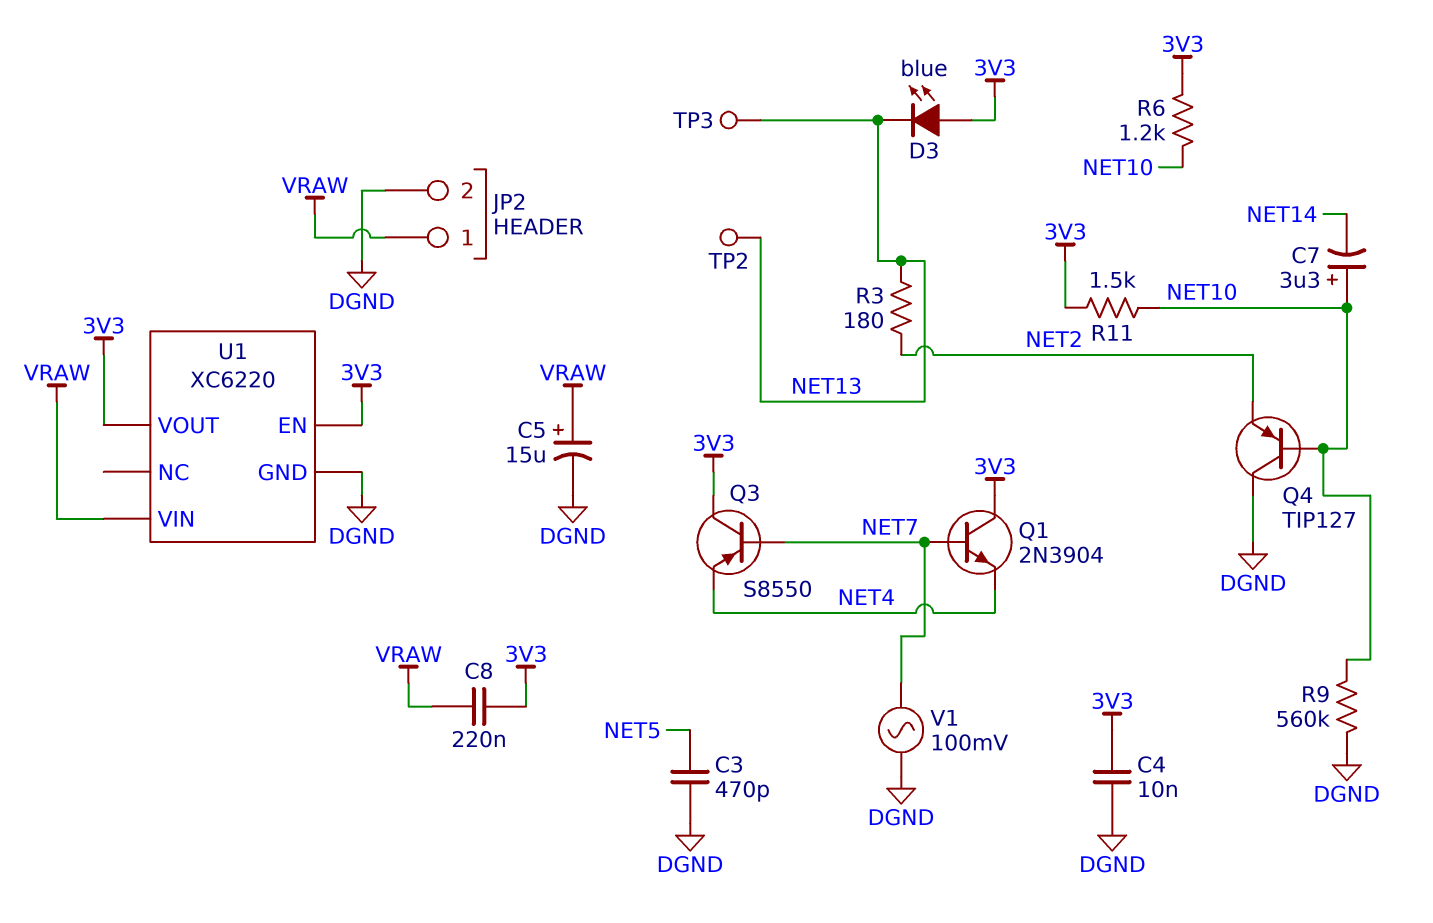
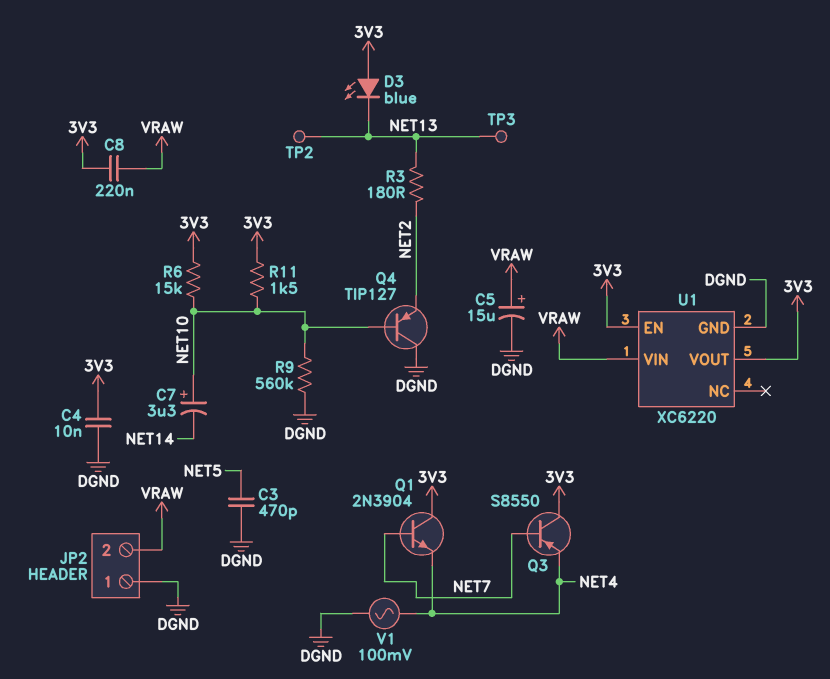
JP2 pin 1: VRAW -> DGND
JP2 pin 2: DGND -> VRAW
R6: 1.2k (3V3, NET10) -> 15k (3V3, NET10)
V1: AC 100mV (DGND, NET7) -> AC 100mV (DGND, NET4)

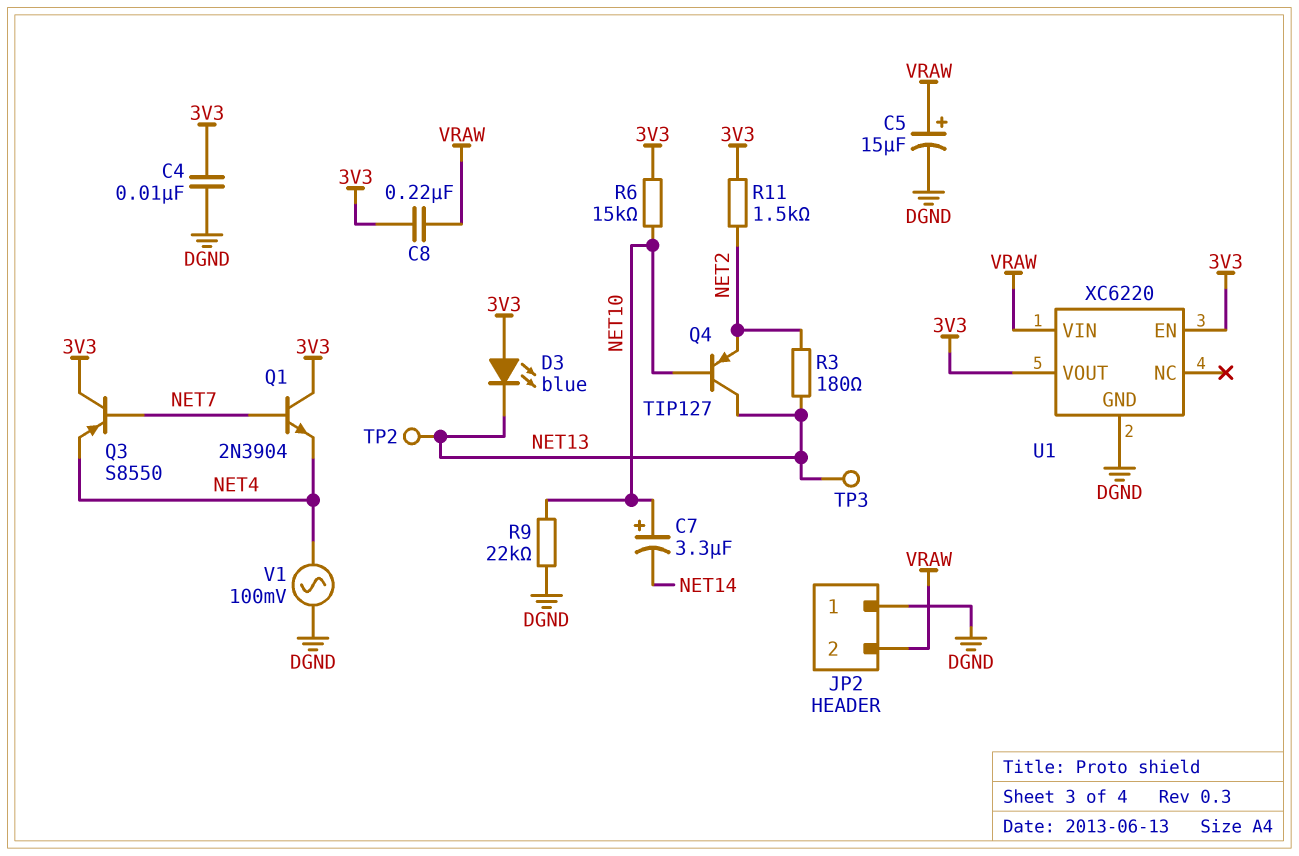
C3: 470pF (DGND, NET5) -> none
Q4: PNP TIP127 (B NET10, C DGND, E NET2) -> PNP TIP127 (B NET10, C NET13, E NET2)
R9: 560k (DGND, NET10) -> 22k (DGND, NET10)
R11: 1.5k (3V3, NET10) -> 1.5k (3V3, NET2)

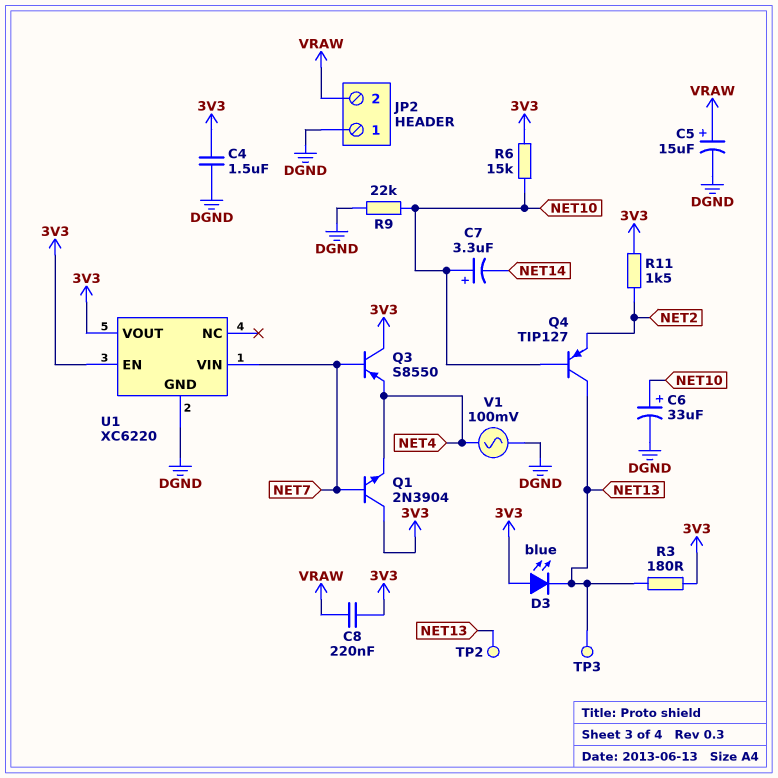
C4: 10nF (3V3, DGND) -> 1.5uF (3V3, DGND)
C6: none -> 33uF (plus NET10, minus DGND)
R3: 180 (NET2, NET13) -> 180 (3V3, NET13)
U1 pin VIN: VRAW -> NET7

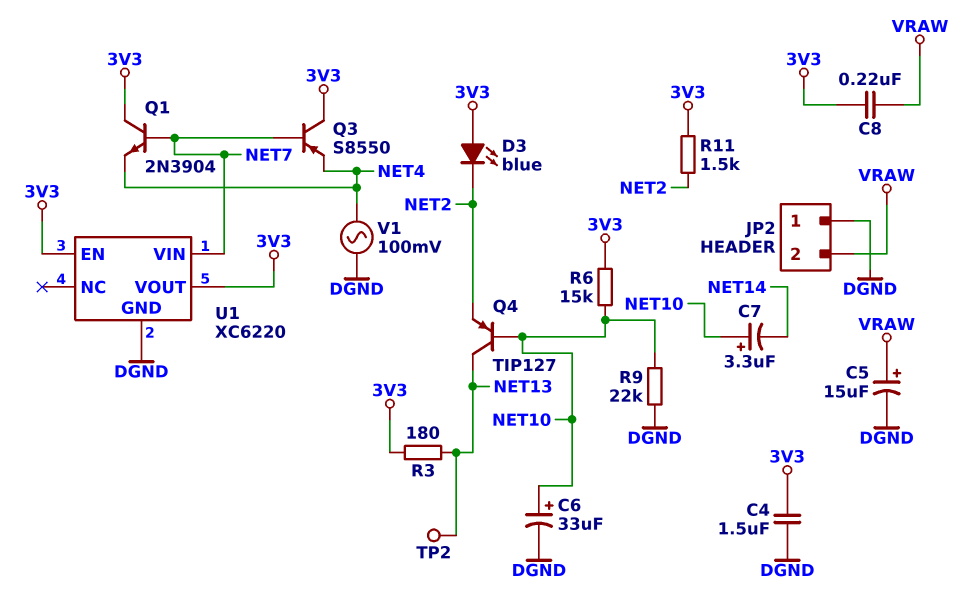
D3: LED blue (A 3V3, K NET13) -> LED blue (A 3V3, K NET2)
TP3: test point (NET13) -> none

